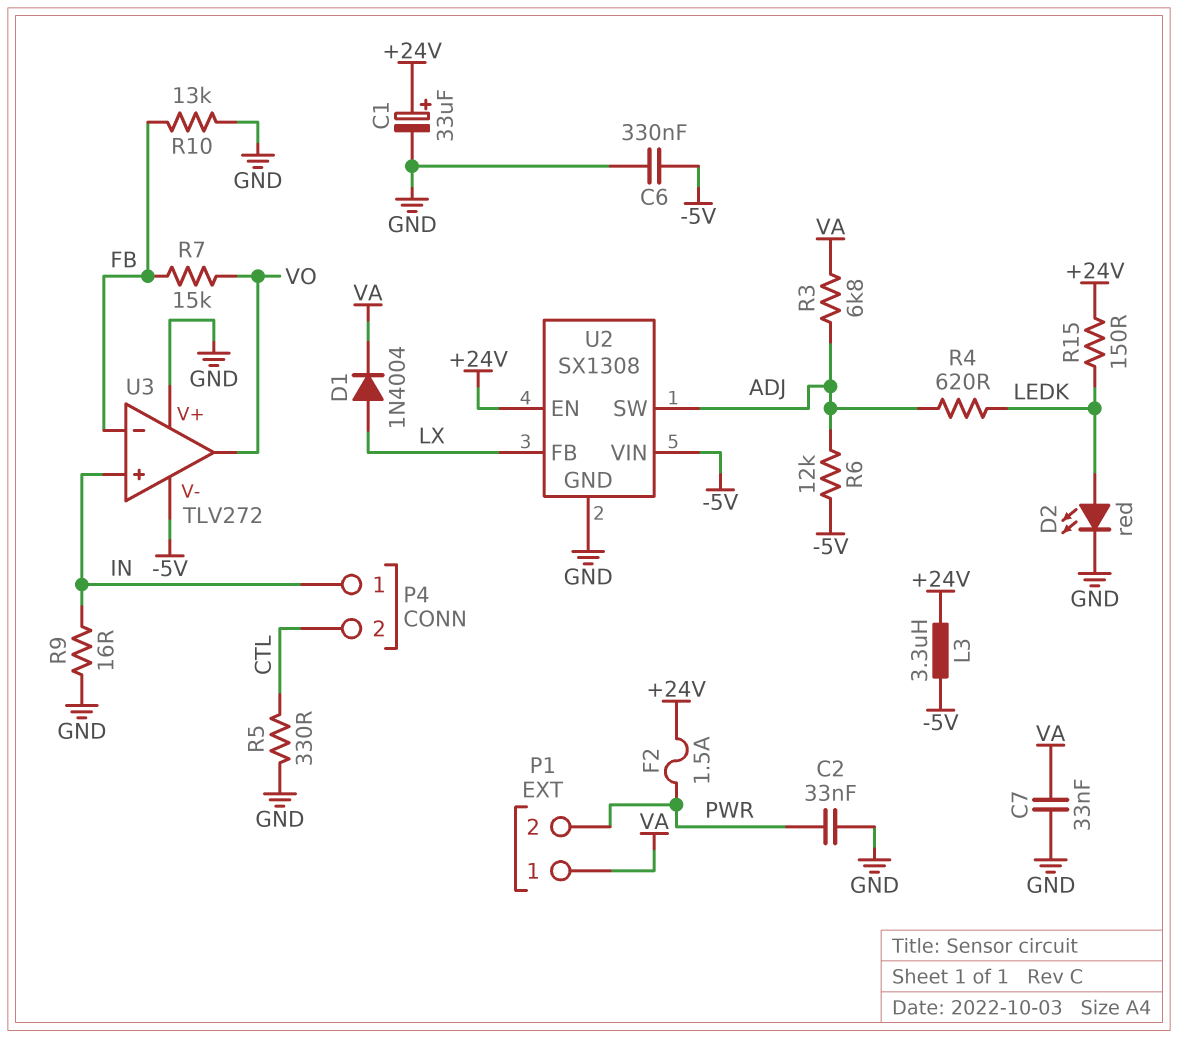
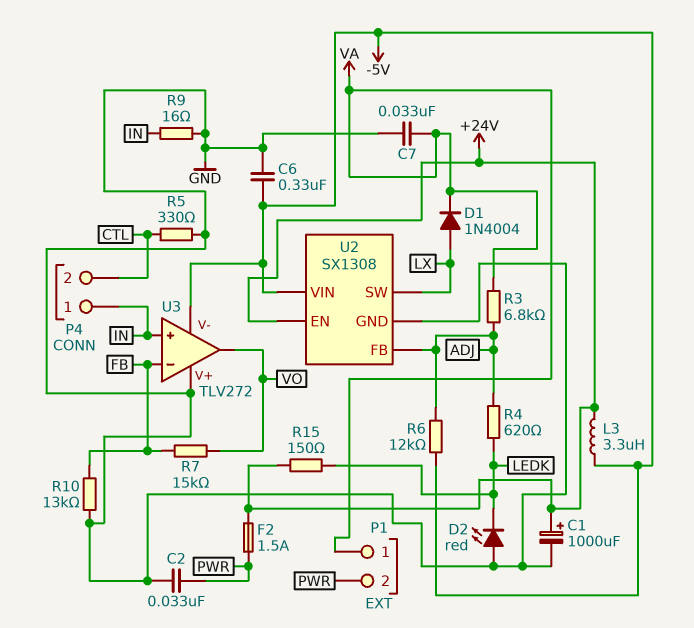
C1: 33uF (plus +24V, minus GND) -> 1000uF (plus +24V, minus GND)
D2: LED red (A LEDK, K GND) -> LED red (A GND, K LEDK)
U2 pin FB: LX -> ADJ
U2 pin SW: ADJ -> LX

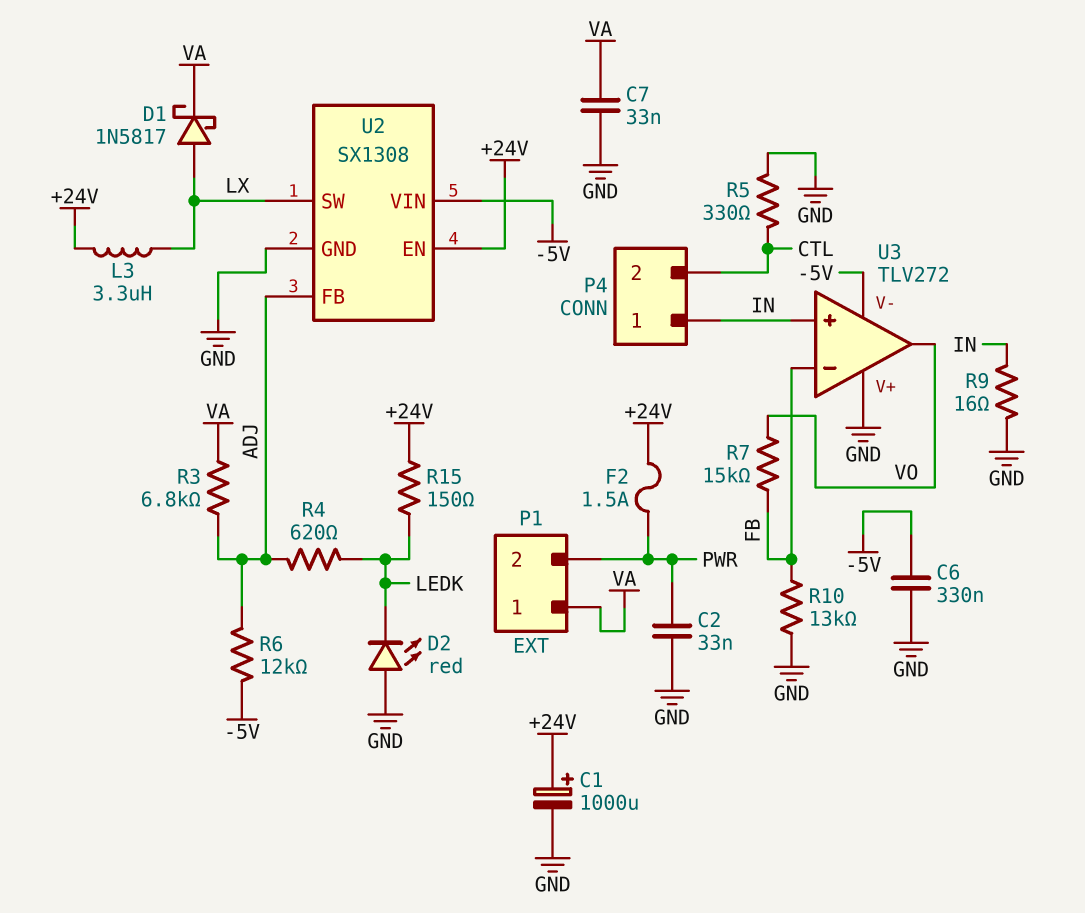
D1: diode 1N4004 (A LX, K VA) -> schottky 1N5817 (A LX, K VA)
L3: 3.3uH (+24V, -5V) -> 3.3uH (+24V, LX)

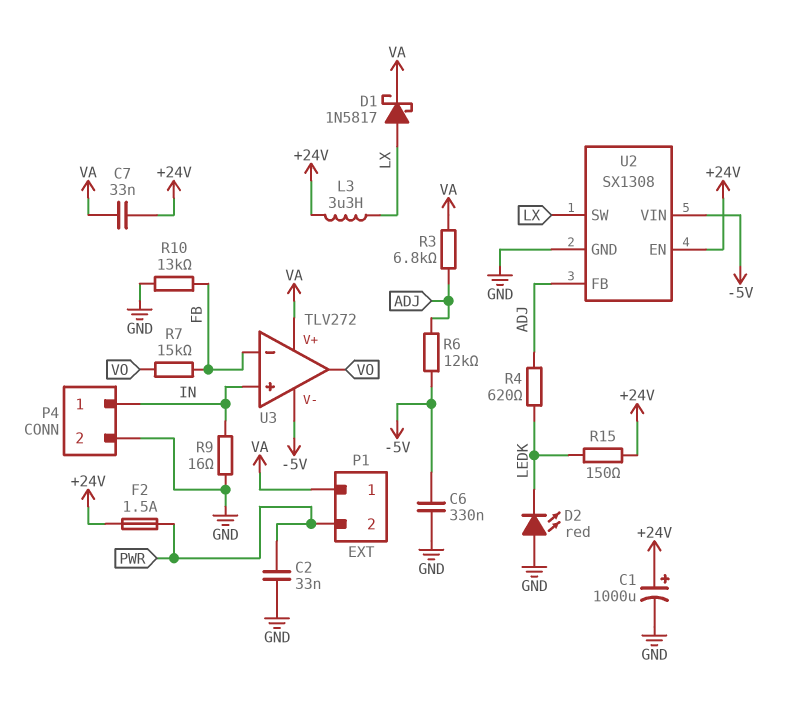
C7: 33nF (GND, VA) -> 33nF (+24V, VA)
P4 pin 2: CTL -> GND
R5: 330 (CTL, GND) -> none
U3 pin V+: GND -> VA

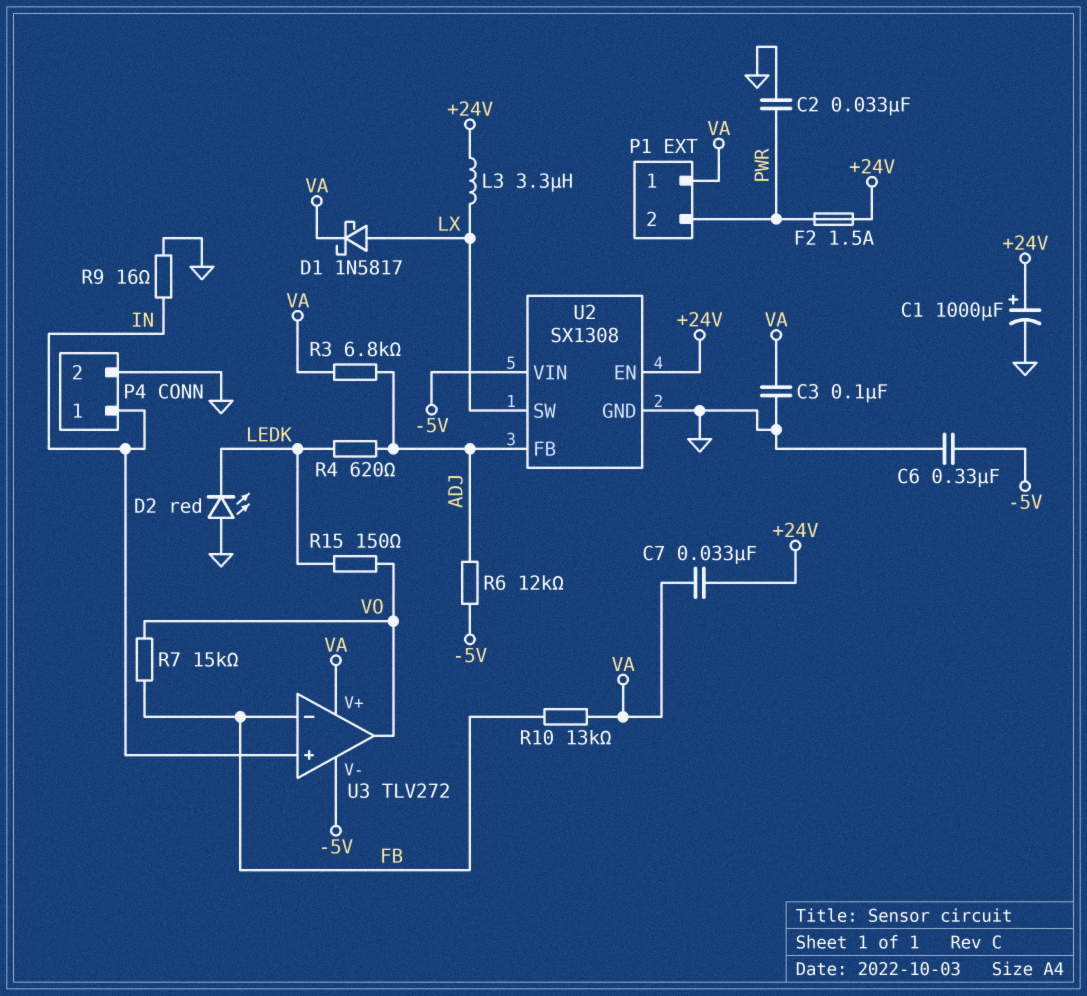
C3: none -> 100nF (GND, VA)
R10: 13k (FB, GND) -> 13k (FB, VA)
R15: 150 (+24V, LEDK) -> 150 (LEDK, VO)

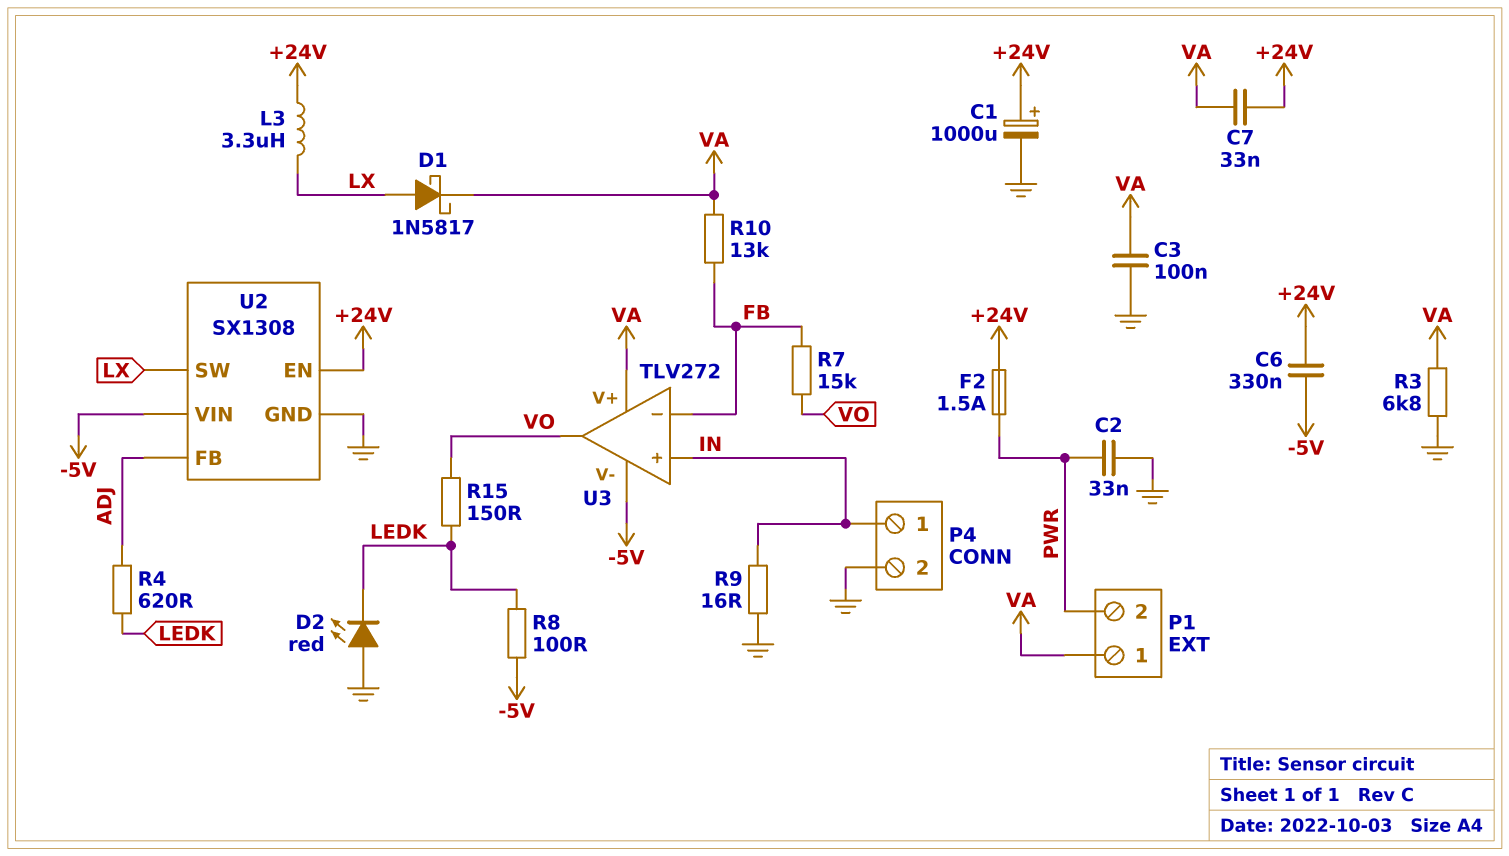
C6: 330nF (-5V, GND) -> 330nF (+24V, -5V)
R3: 6.8k (ADJ, VA) -> 6.8k (GND, VA)
R6: 12k (-5V, ADJ) -> none
R8: none -> 100 (-5V, LEDK)

